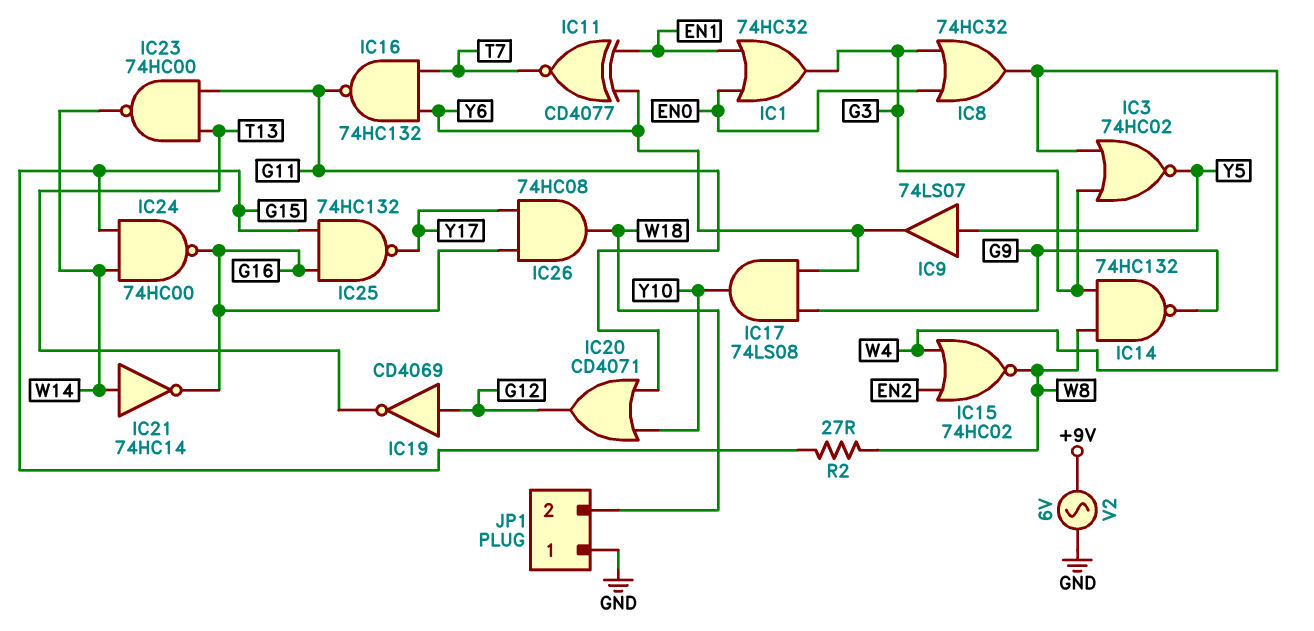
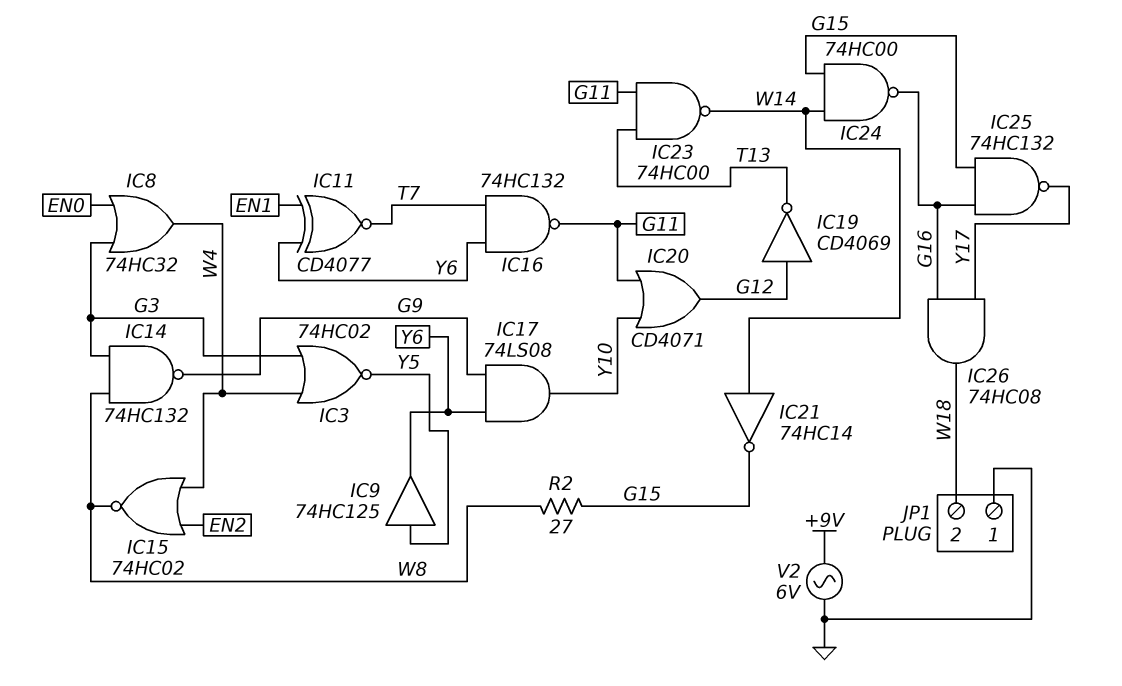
IC1: OR 74HC32 (in EN0, in EN1, out G3) -> none
IC9: buffer 74LS07 (in Y5, out Y6) -> buffer 74HC125 (in Y5, out Y6)
IC21: NOT 74HC14 (in W14, out G16) -> NOT 74HC14 (in W14, out G15)

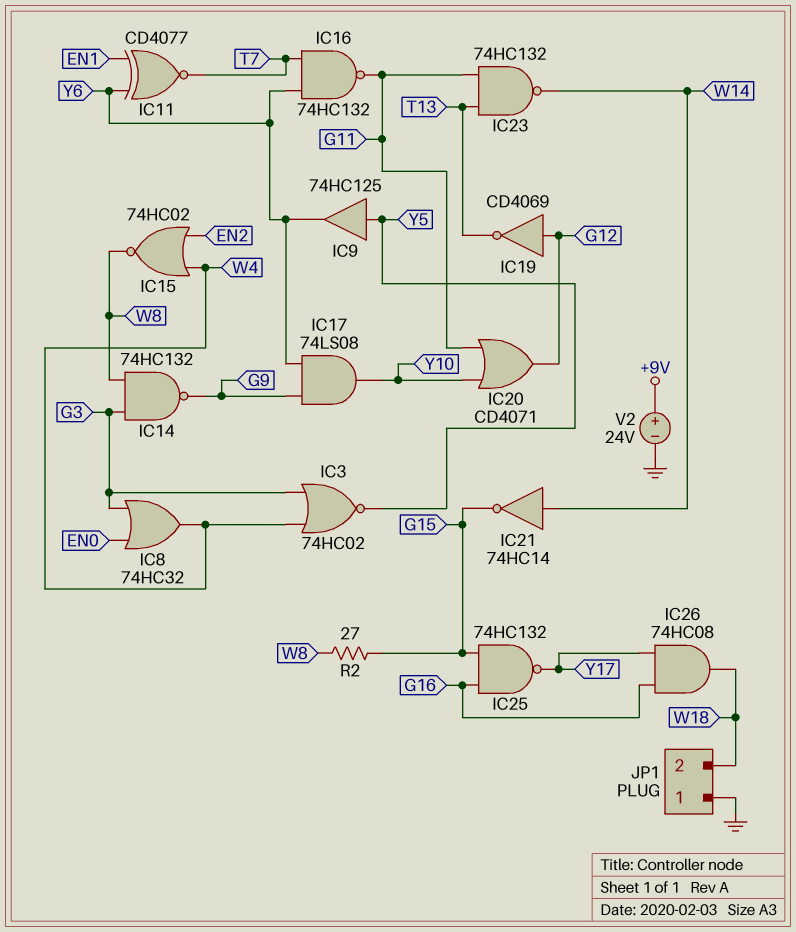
IC23: NAND 74HC00 (in G11, in T13, out W14) -> NAND 74HC132 (in G11, in T13, out W14)
IC24: NAND 74HC00 (in G15, in W14, out G16) -> none
V2: AC 6V (+9V, GND) -> 24V (plus +9V, minus GND)

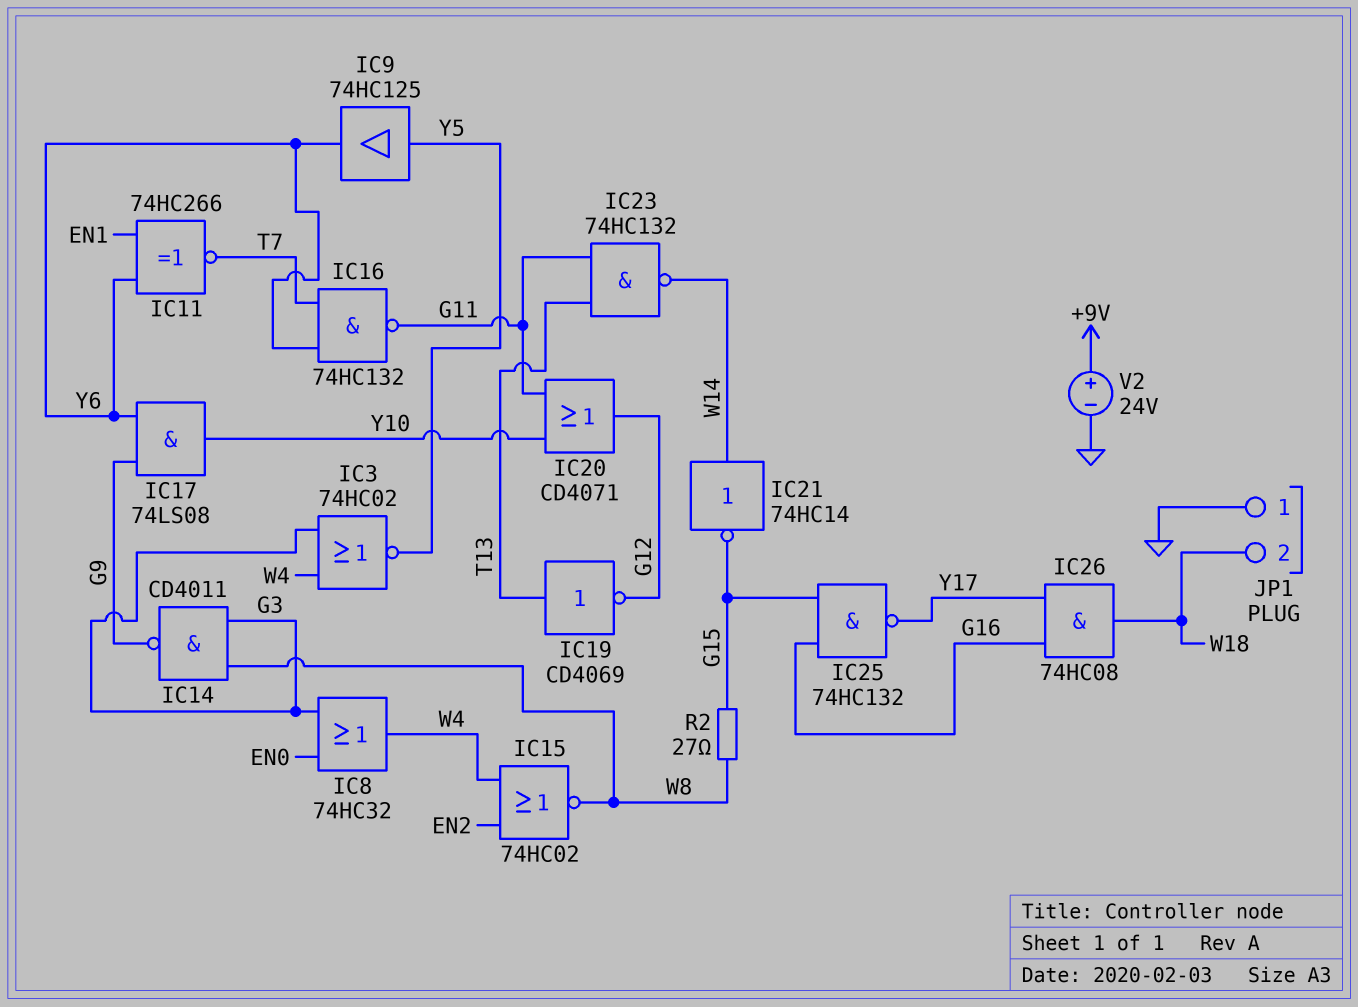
IC11: XNOR CD4077 (in EN1, in Y6, out T7) -> XNOR 74HC266 (in EN1, in Y6, out T7)
IC14: NAND 74HC132 (in G3, in W8, out G9) -> NAND CD4011 (in G3, in W8, out G9)
IC19: NOT CD4069 (in G12, out T13) -> NOT CD4069 (in T13, out G12)

